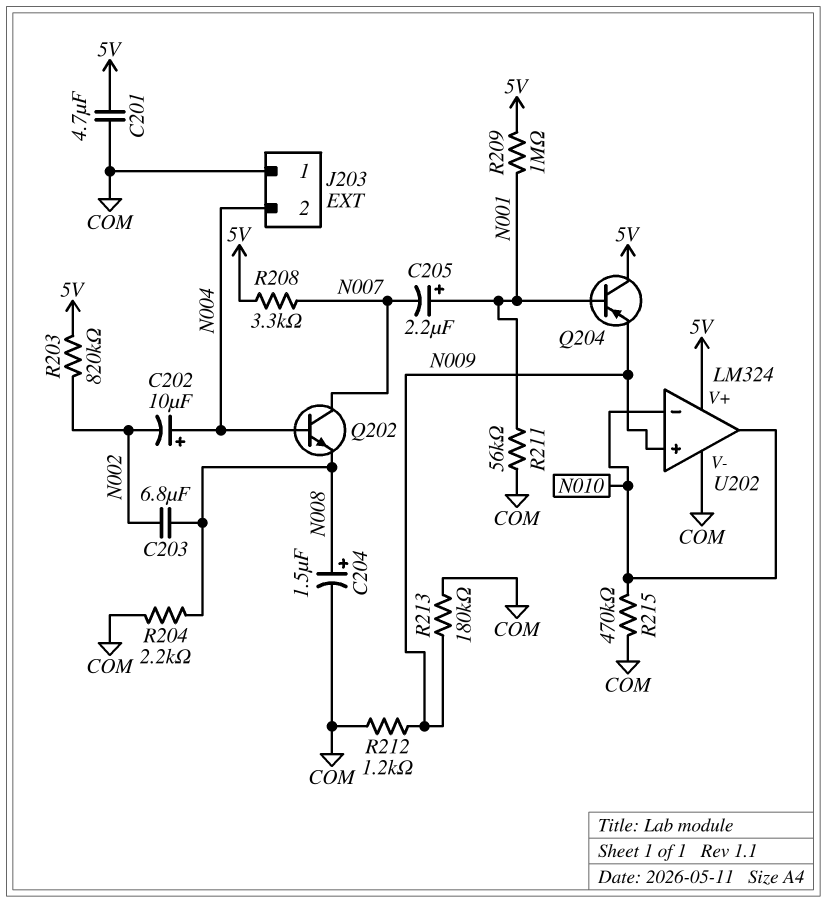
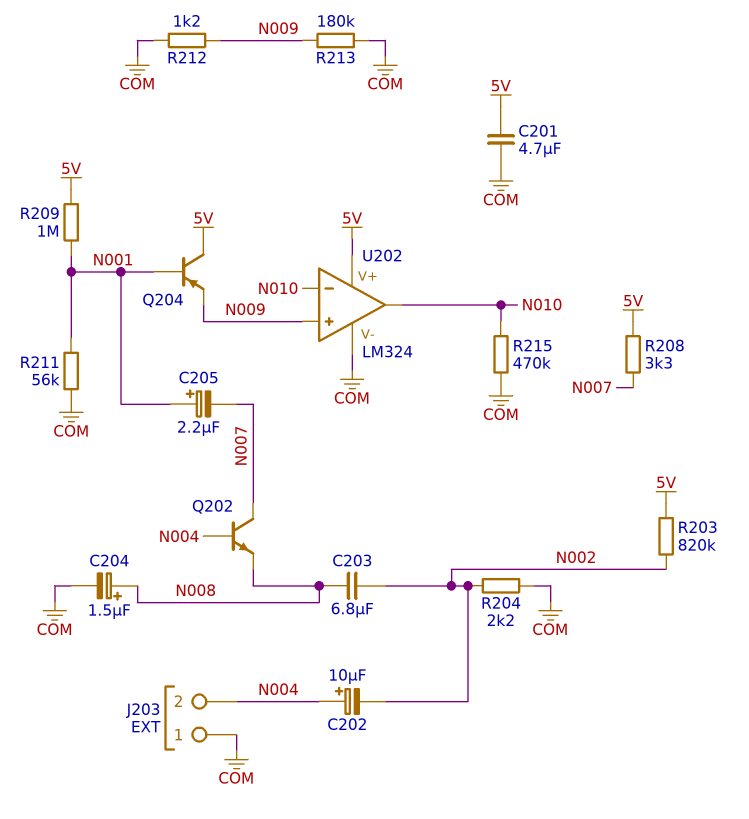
R204: 2.2k (COM, N008) -> 2.2k (COM, N002)

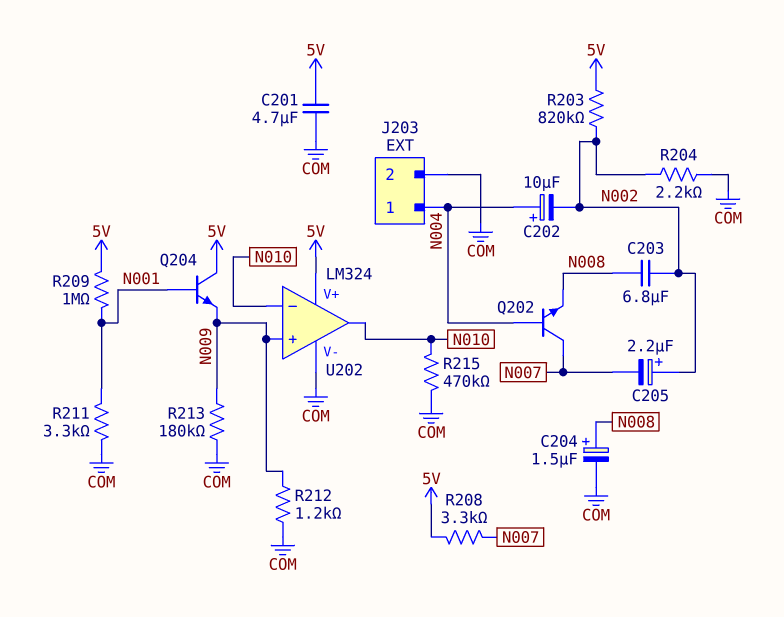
C205: 2.2uF (plus N001, minus N007) -> 2.2uF (plus N002, minus N007)
J203 pin 1: COM -> N004
J203 pin 2: N004 -> COM
Q204: PNP (B N001, C 5V, E N009) -> NPN (B N001, C 5V, E N009)
R211: 56k (COM, N001) -> 3.3k (COM, N001)

